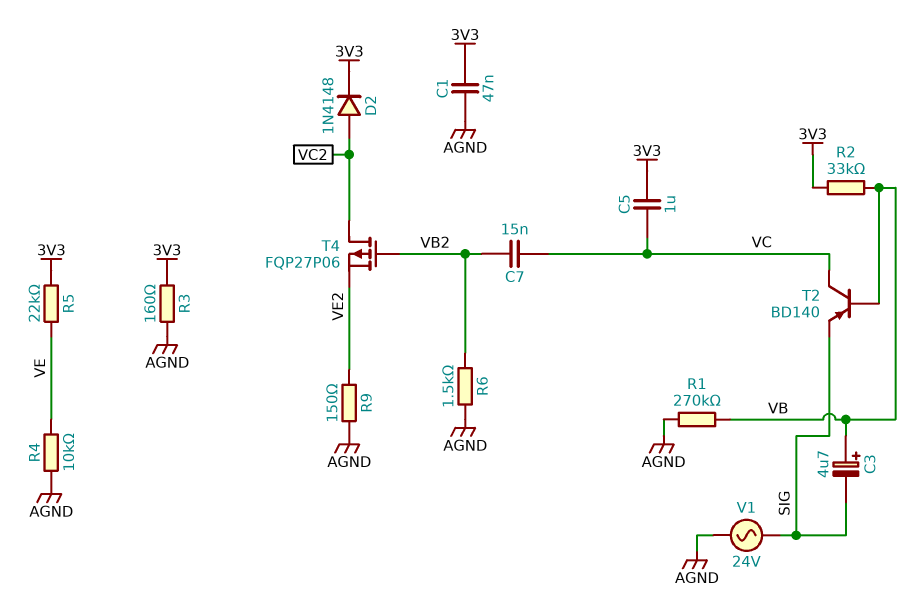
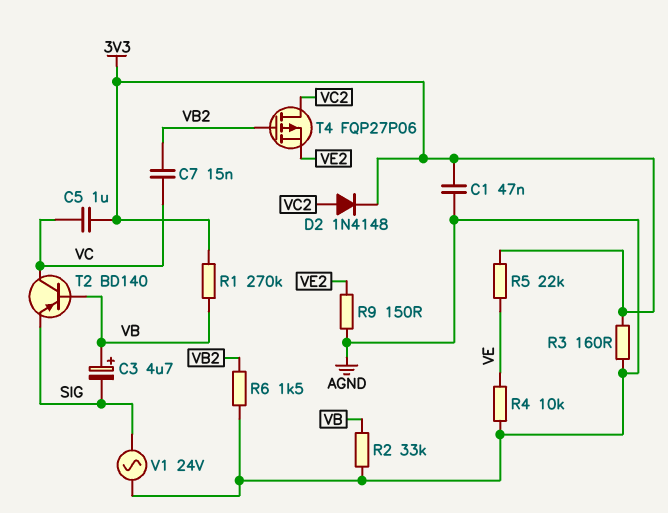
R1: 270k (AGND, VB) -> 270k (3V3, VB)
R2: 33k (3V3, VB) -> 33k (AGND, VB)

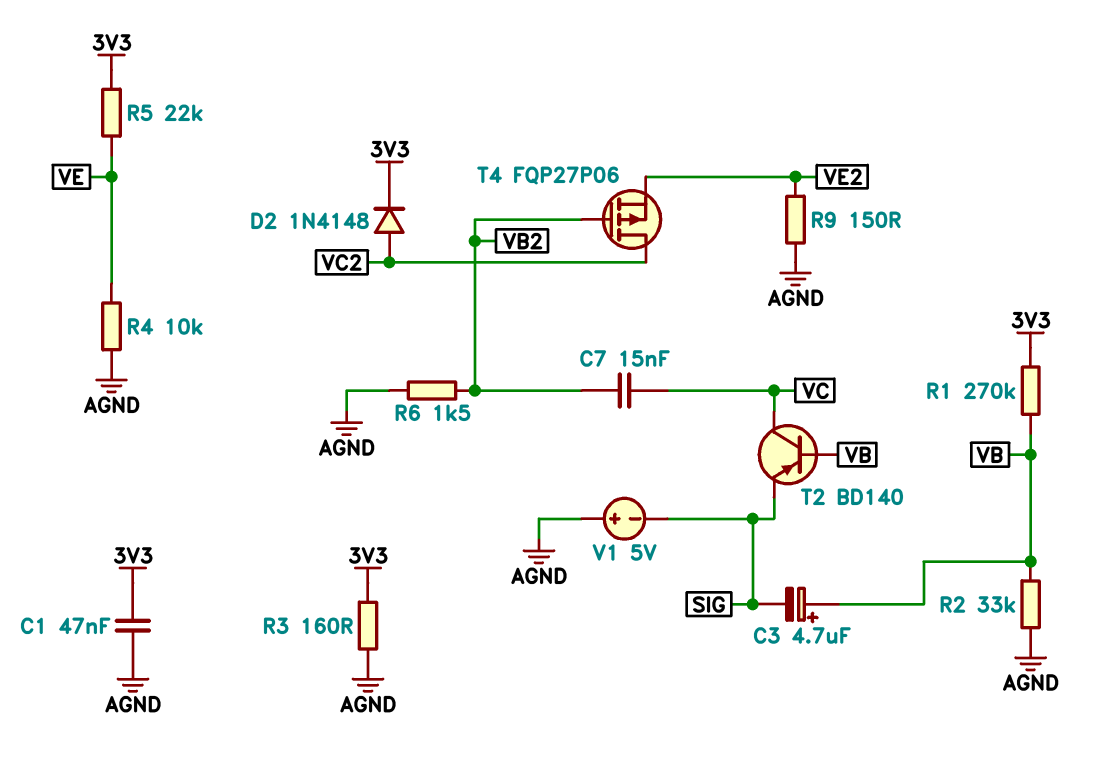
C5: 1uF (3V3, VC) -> none
V1: AC 24V (AGND, SIG) -> 5V (plus AGND, minus SIG)

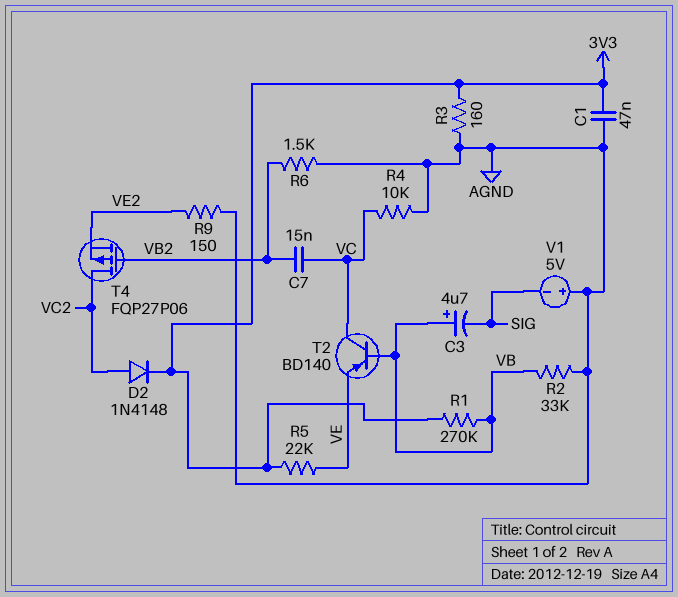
R4: 10k (AGND, VE) -> 10k (AGND, VC)
T2: PNP BD140 (B VB, C VC, E SIG) -> PNP BD140 (B VB, C VC, E VE)

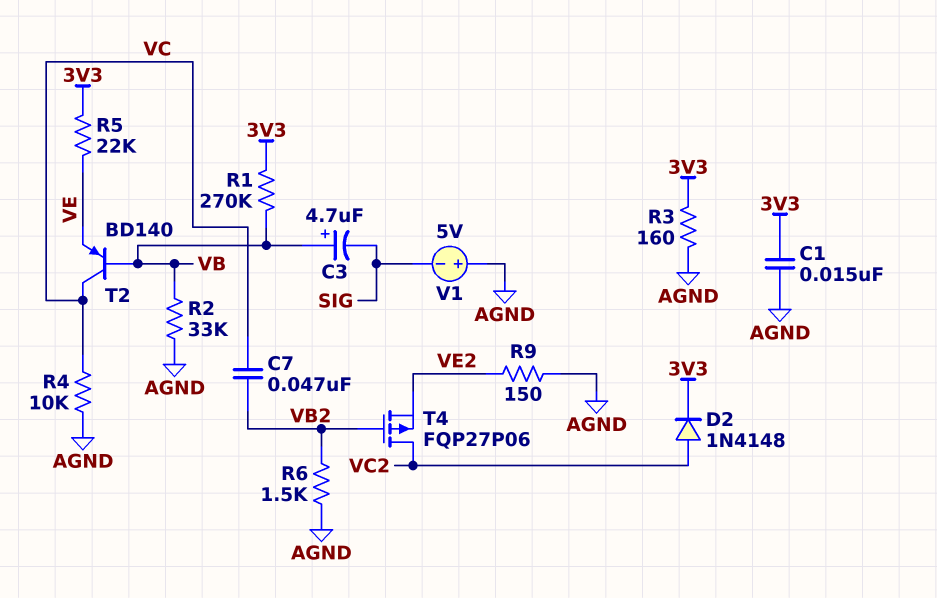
C1: 47nF (3V3, AGND) -> 15nF (3V3, AGND)
C7: 15nF (VB2, VC) -> 47nF (VB2, VC)

